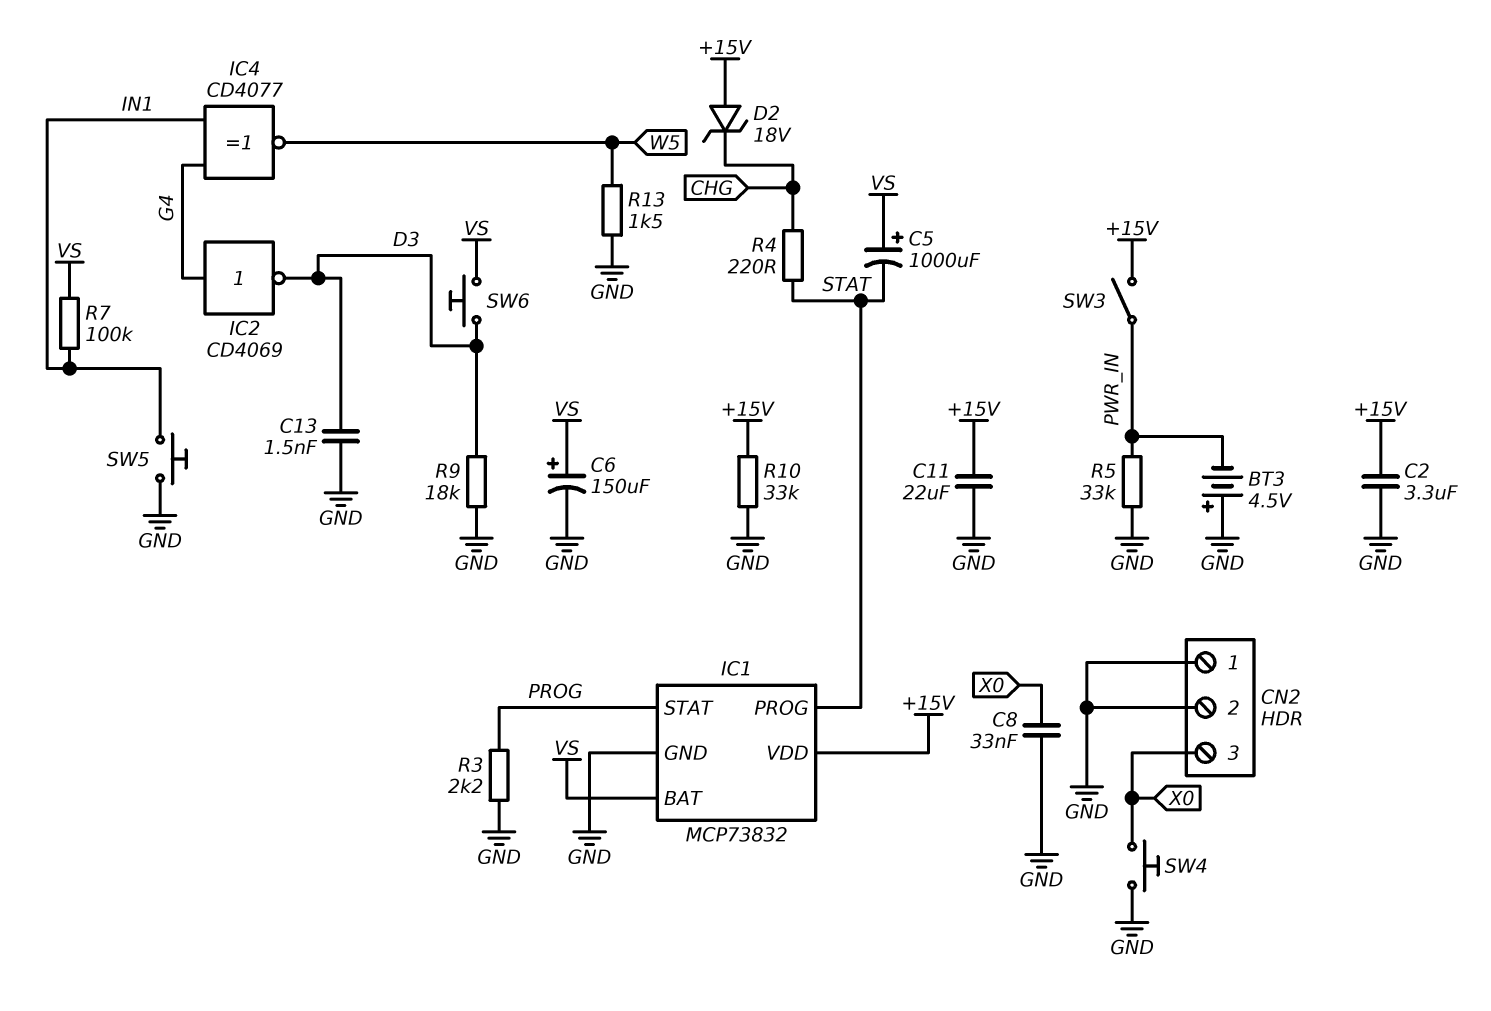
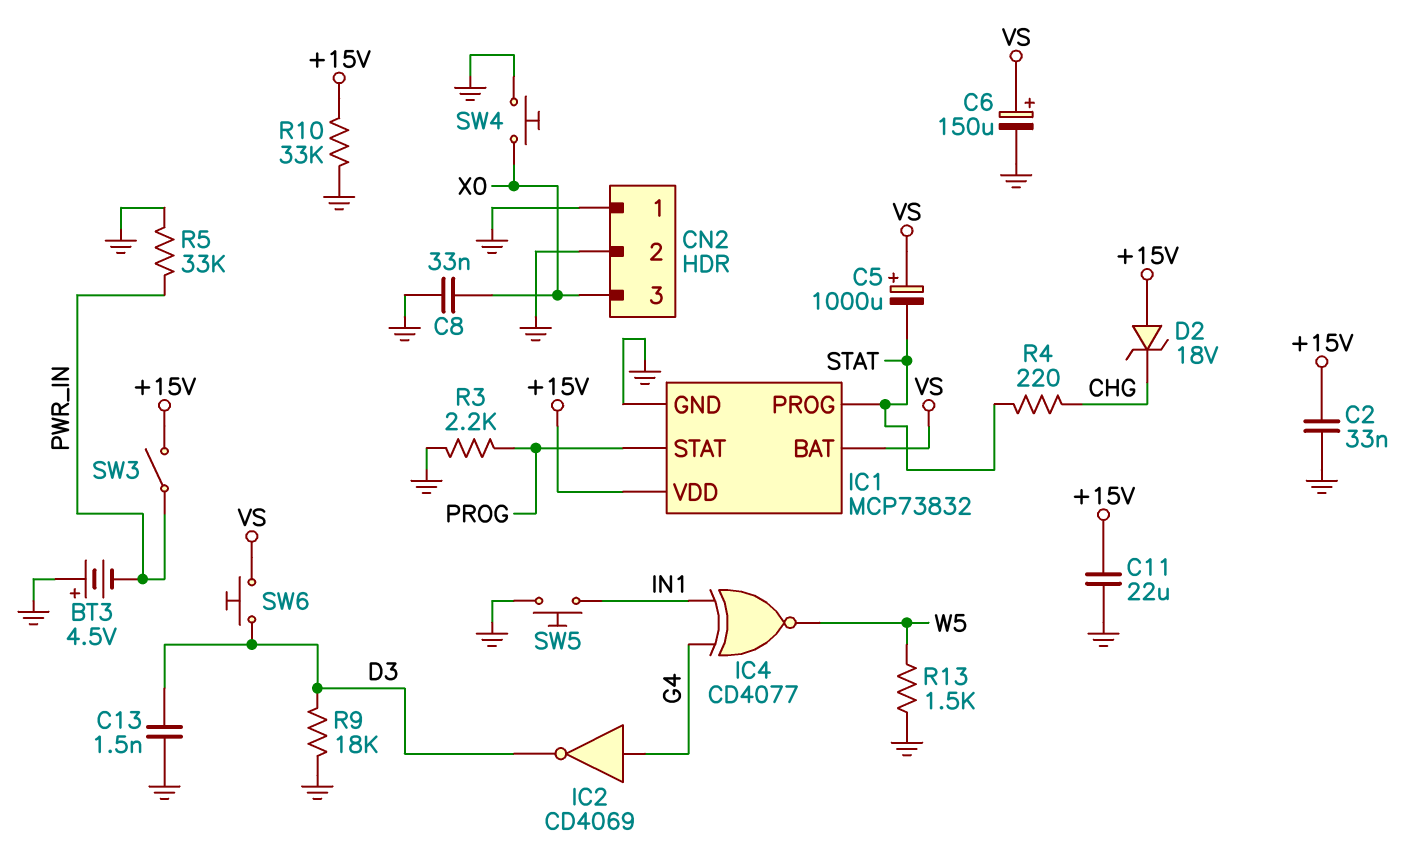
C2: 3.3uF (+15V, GND) -> 33nF (+15V, GND)
R7: 100k (IN1, VS) -> none

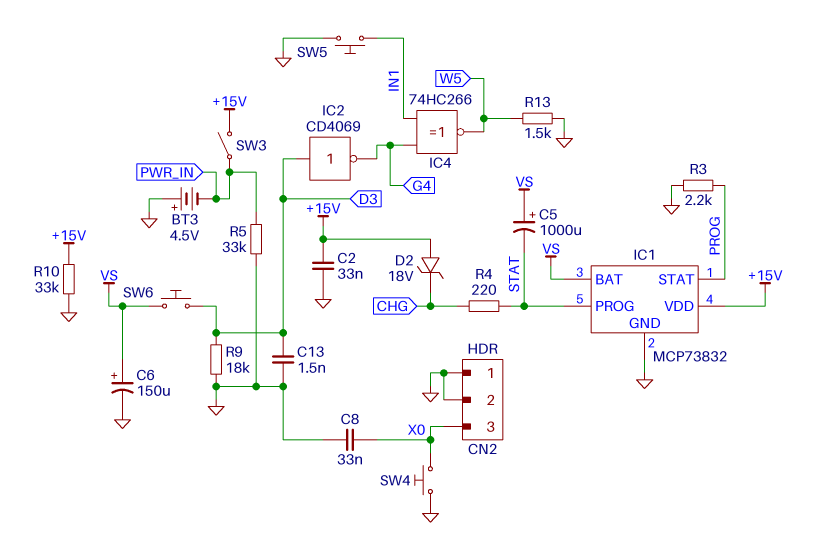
C11: 22uF (+15V, GND) -> none
IC2: NOT CD4069 (in G4, out D3) -> NOT CD4069 (in D3, out G4)
IC4: XNOR CD4077 (in G4, in IN1, out W5) -> XNOR 74HC266 (in G4, in IN1, out W5)

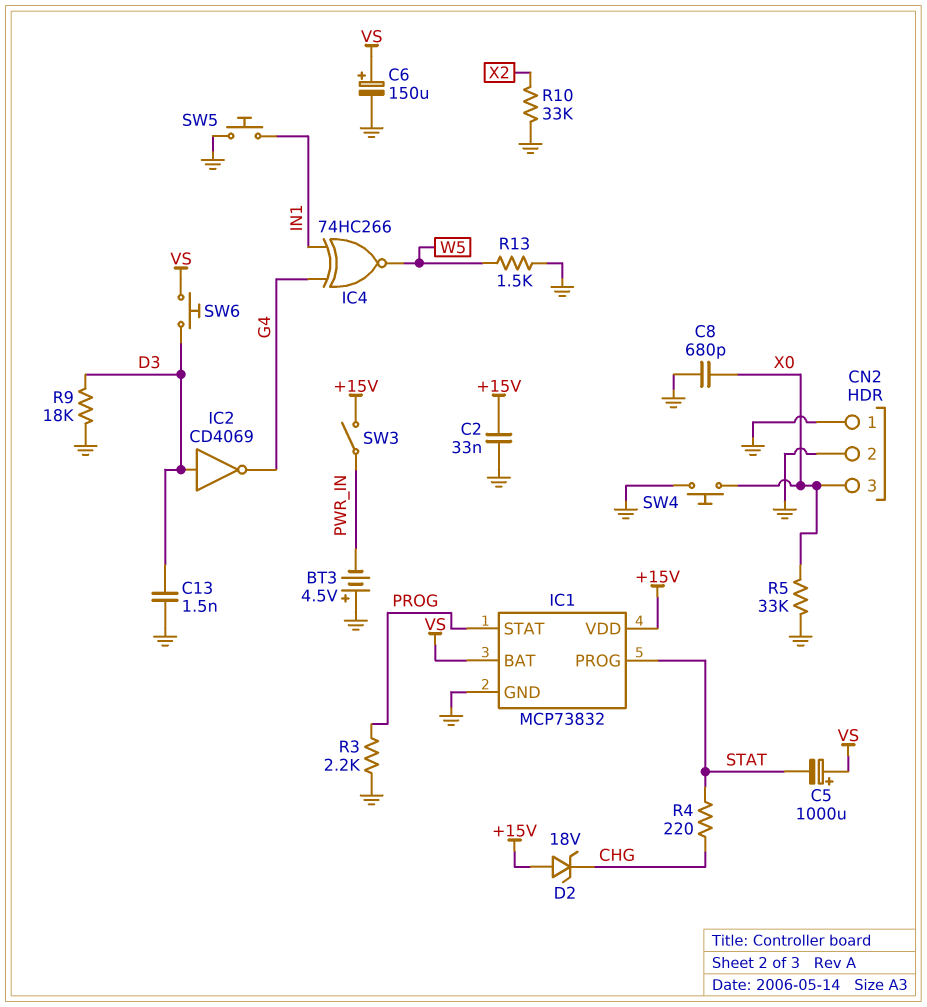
C8: 33nF (GND, X0) -> 680pF (GND, X0)
R5: 33k (GND, PWR_IN) -> 33k (GND, X0)
R10: 33k (+15V, GND) -> 33k (GND, X2)

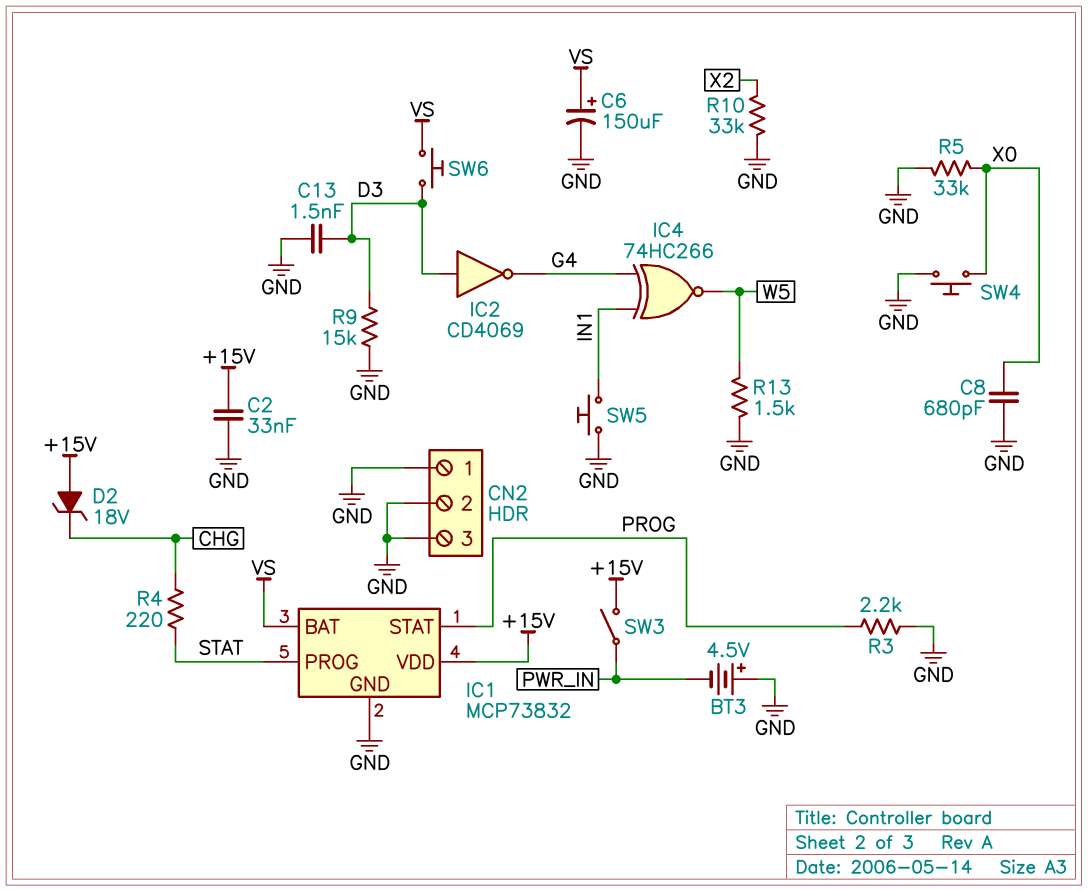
C5: 1000uF (plus VS, minus STAT) -> none
CN2 pin 3: X0 -> GND
R9: 18k (D3, GND) -> 15k (D3, GND)

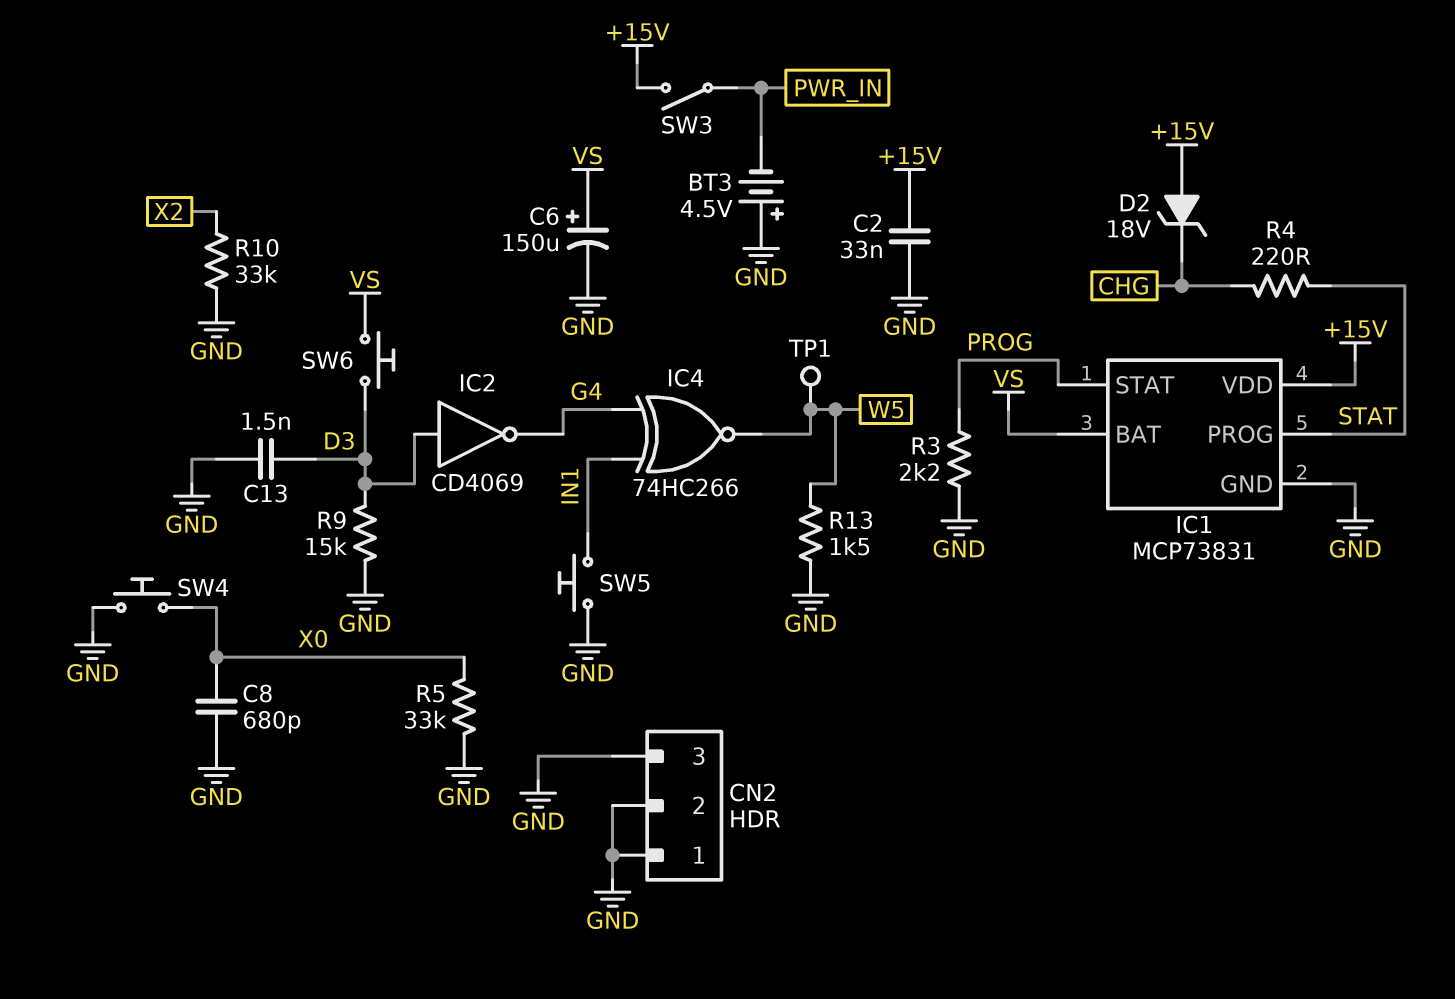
IC1: MCP73832 -> MCP73831
TP1: none -> test point (W5)

